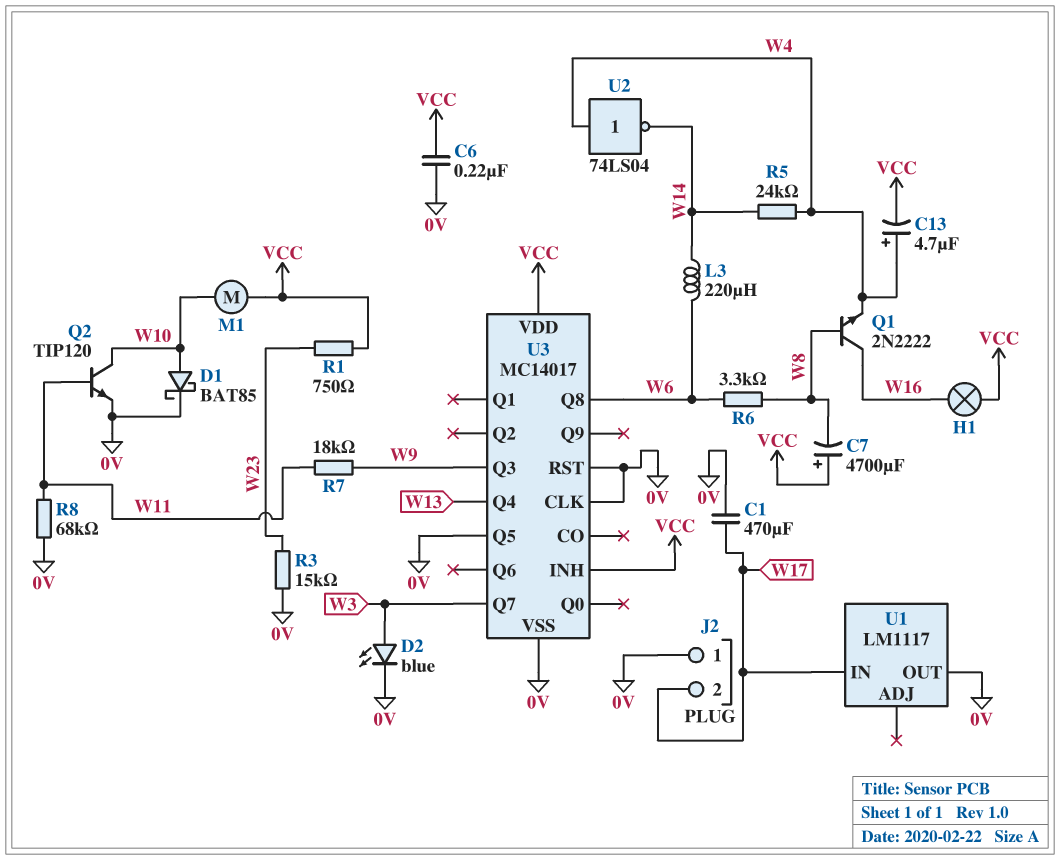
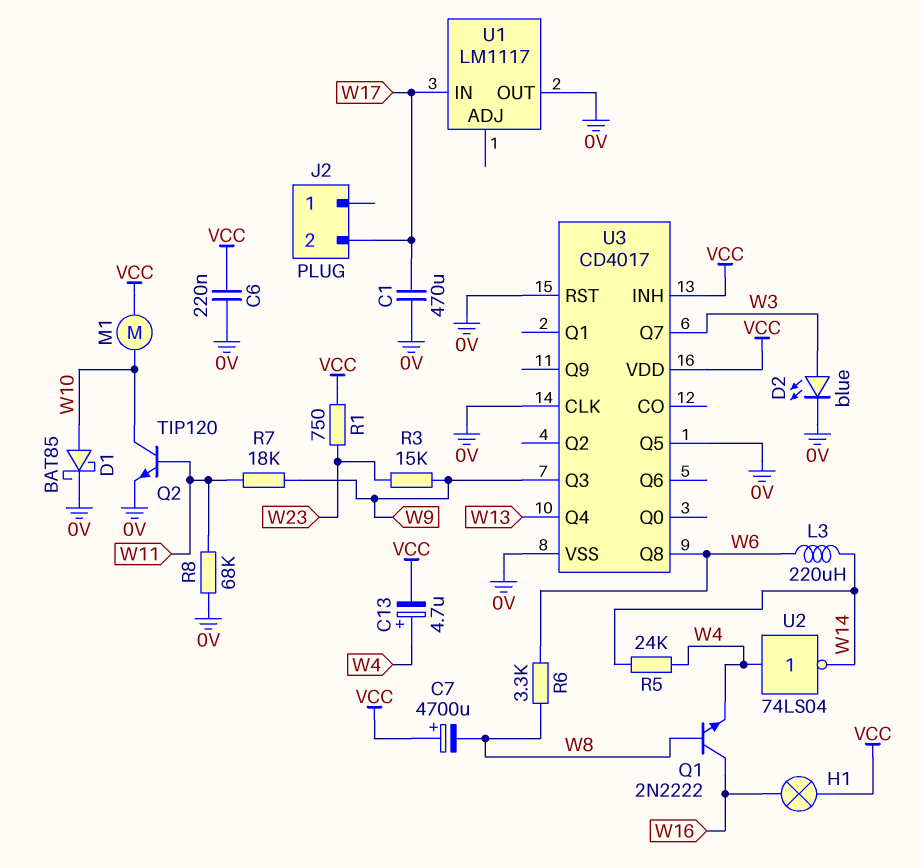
J2 pin 1: 0V -> none
R3: 15k (0V, W23) -> 15k (W9, W23)
U3: MC14017 -> CD4017

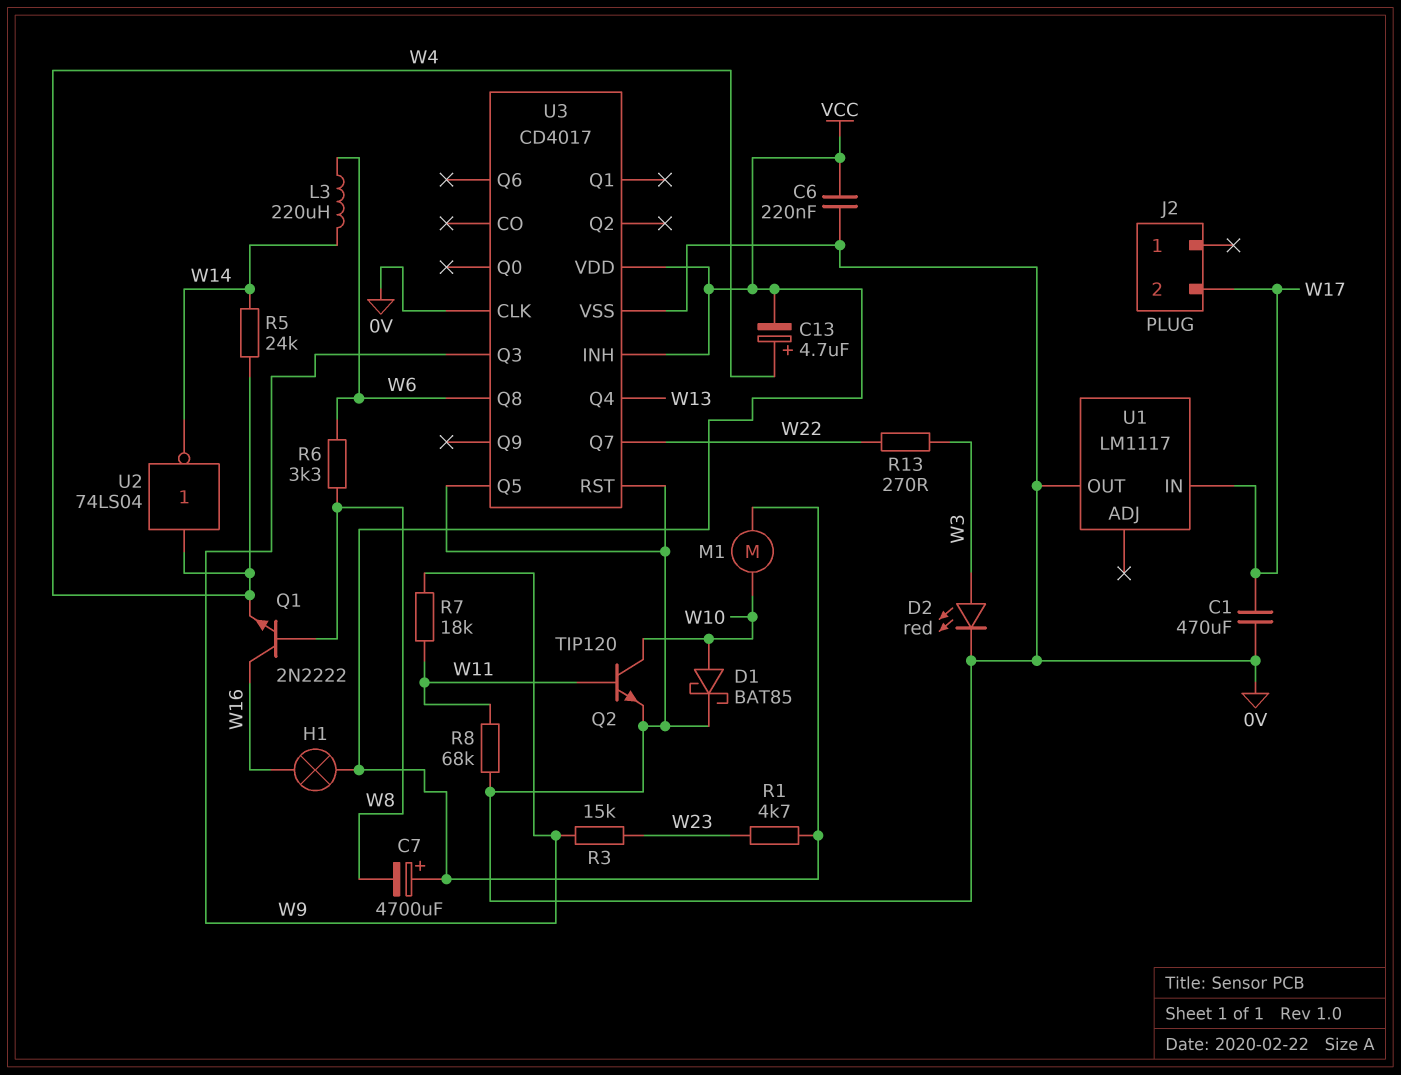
D2: LED blue (A W3, K 0V) -> LED red (A W3, K 0V)
R1: 750 (VCC, W23) -> 4.7k (VCC, W23)
R13: none -> 270 (W3, W22)
U3 pin Q7: W3 -> W22

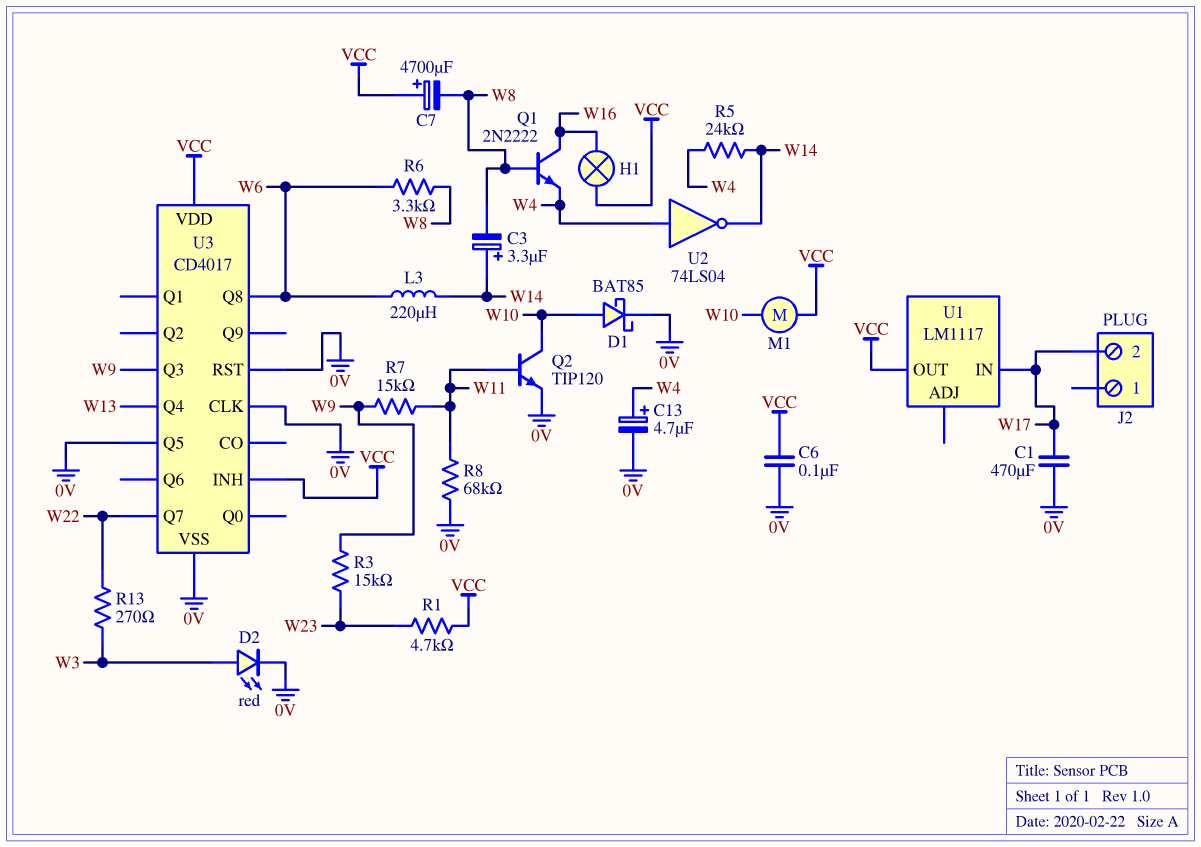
C3: none -> 3.3uF (plus W14, minus W8)
C6: 220nF (0V, VCC) -> 100nF (0V, VCC)
C13: 4.7uF (plus W4, minus VCC) -> 4.7uF (plus W4, minus 0V)
R7: 18k (W9, W11) -> 15k (W9, W11)
U1 pin OUT: 0V -> VCC

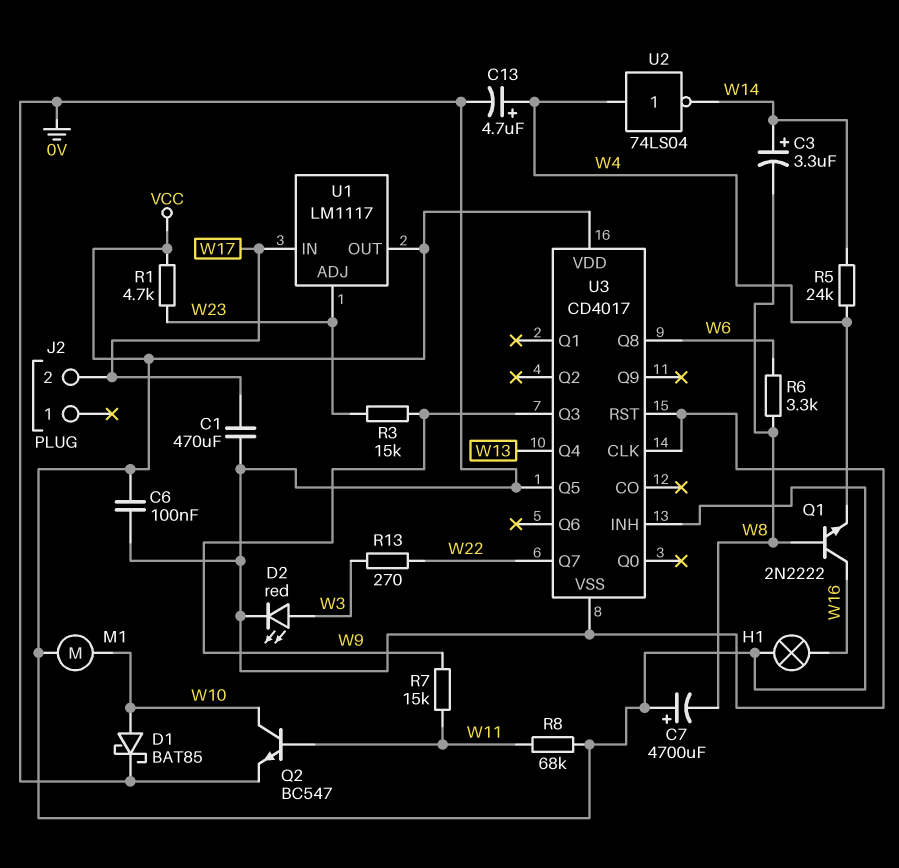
L3: 220uH (W6, W14) -> none
Q2: NPN TIP120 (B W11, C W10, E 0V) -> NPN BC547 (B W11, C W10, E 0V)
R8: 68k (0V, W11) -> 68k (VCC, W11)
U1 pin ADJ: none -> W23

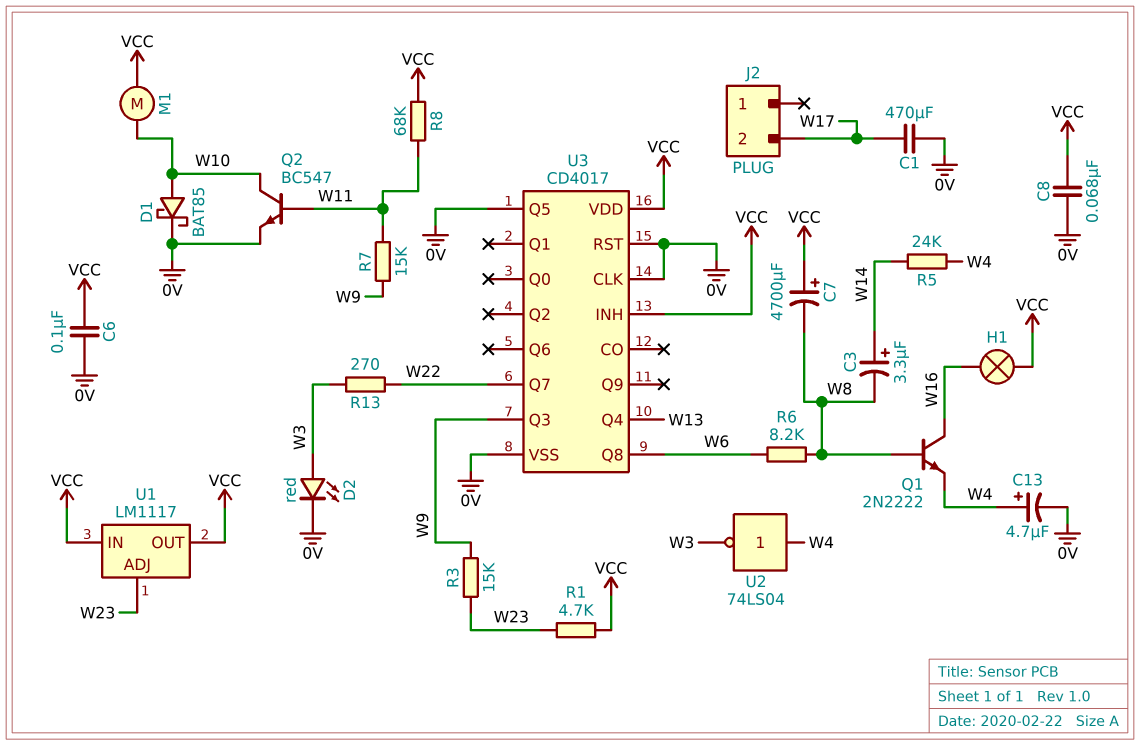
C8: none -> 68nF (0V, VCC)
R6: 3.3k (W6, W8) -> 8.2k (W6, W8)
U1 pin IN: W17 -> VCC
U2: NOT 74LS04 (in W4, out W14) -> NOT 74LS04 (in W4, out W3)

